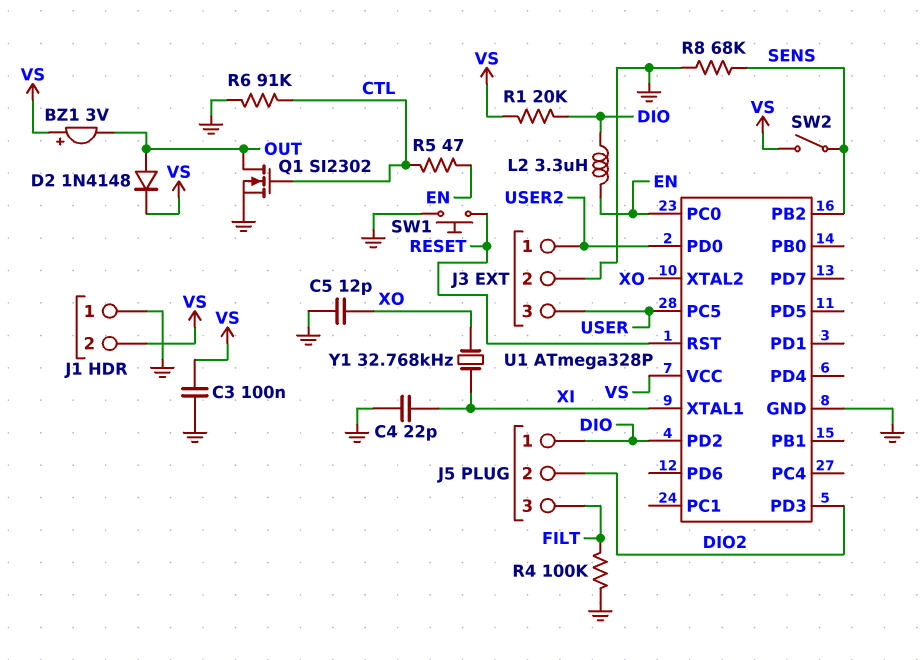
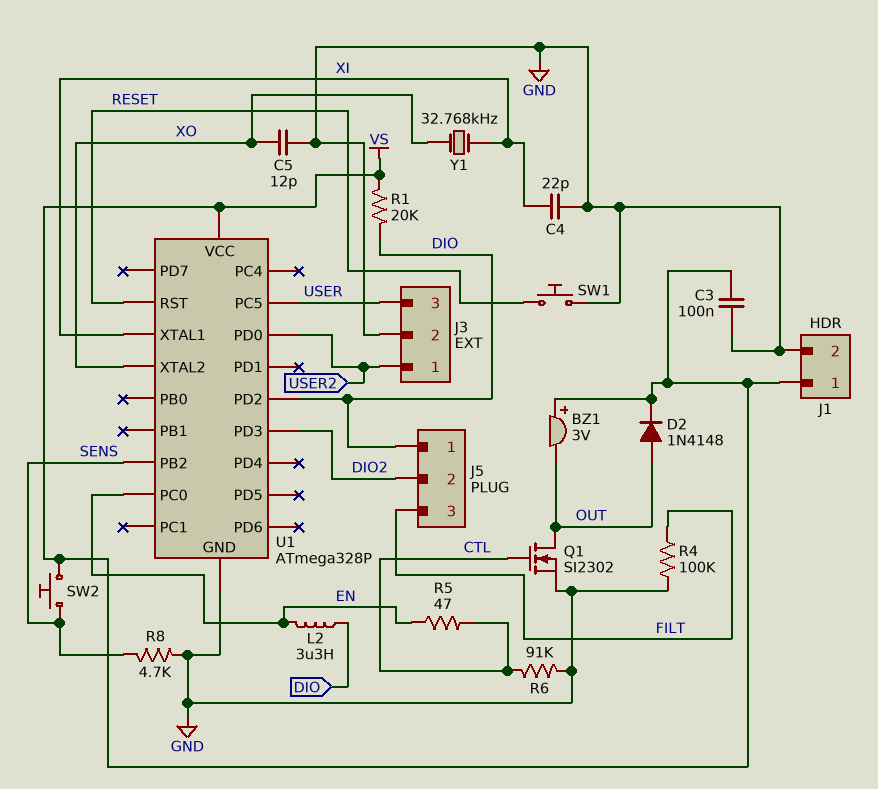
J1 pin 1: GND -> VS
J1 pin 2: VS -> GND
R8: 68k (GND, SENS) -> 4.7k (GND, SENS)
SW2: switch (SENS, VS) -> button (SENS, VS)

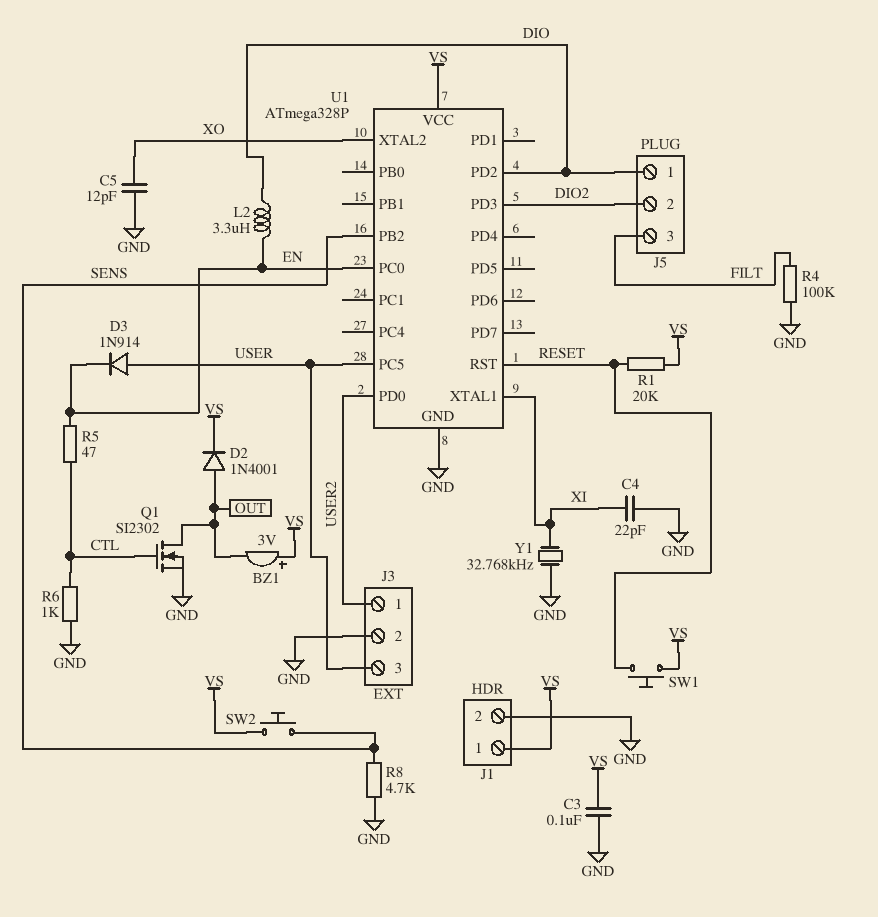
D2: diode 1N4148 (A OUT, K VS) -> diode 1N4001 (A OUT, K VS)
D3: none -> diode 1N914 (A USER, K EN)
R1: 20k (DIO, VS) -> 20k (RESET, VS)
R6: 91k (CTL, GND) -> 1k (CTL, GND)
SW1: button (GND, RESET) -> button (RESET, VS)
Y1: 32.768kHz (XI, XO) -> 32.768kHz (GND, XI)

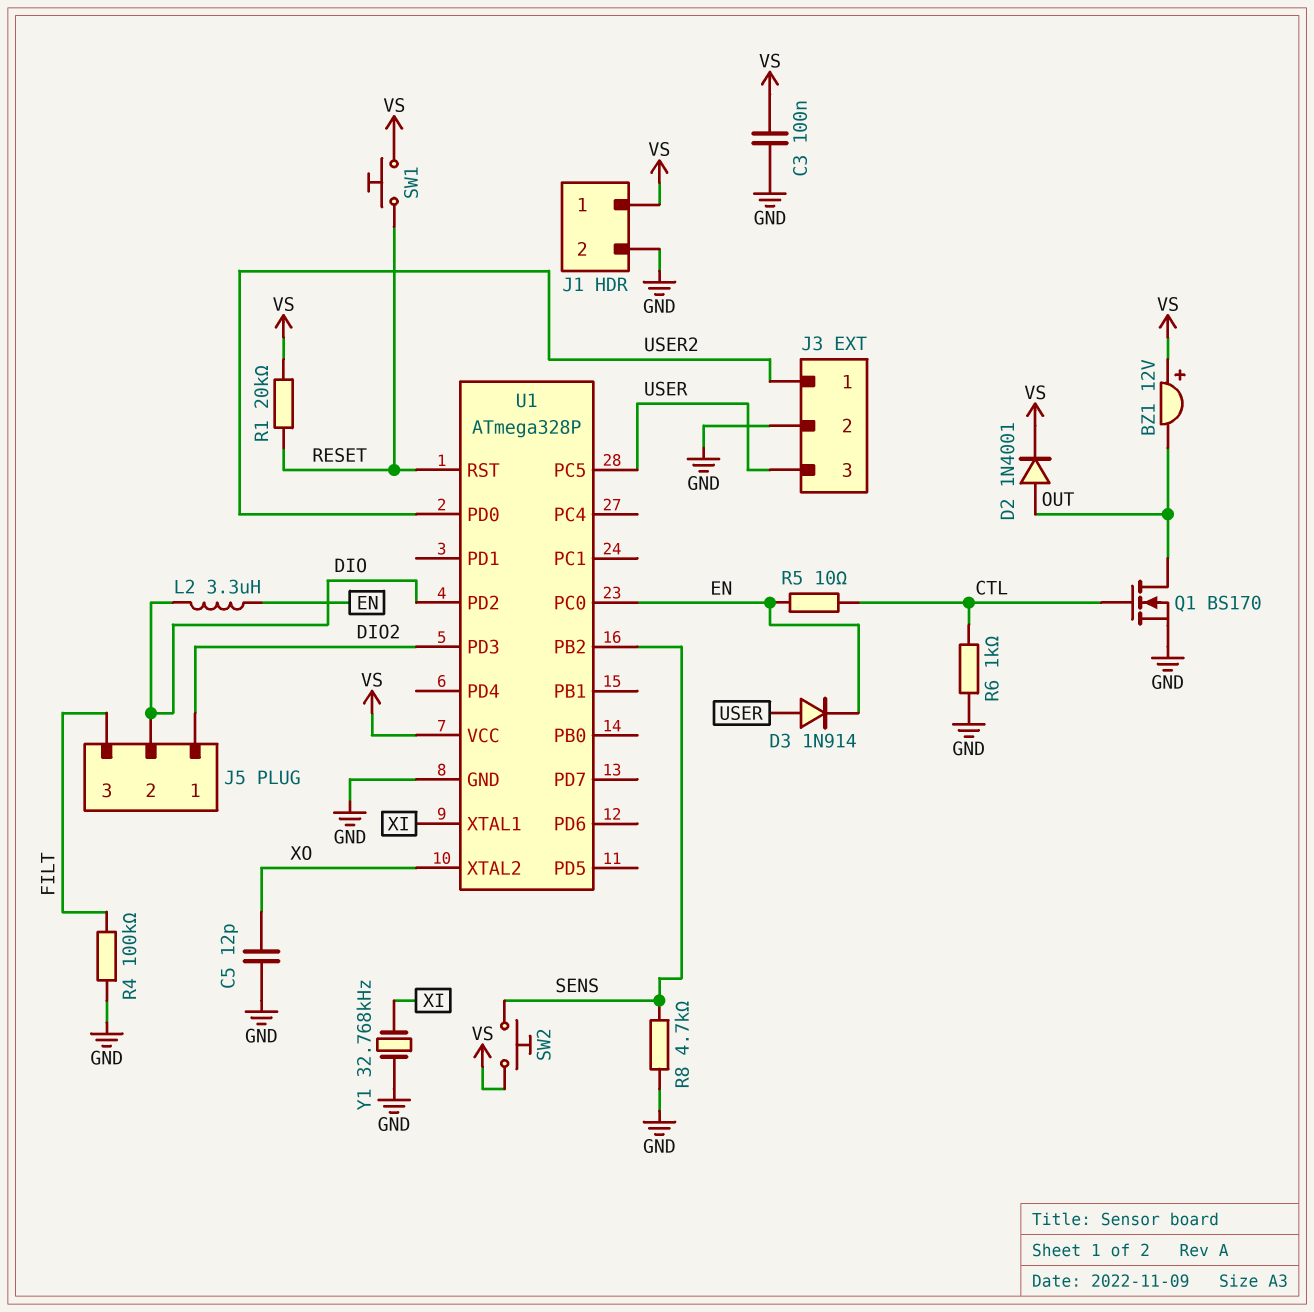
BZ1: buzzer 3V (plus VS, minus OUT) -> buzzer 12V (plus VS, minus OUT)
C4: 22pF (GND, XI) -> none
J5 pin 1: DIO -> DIO2
J5 pin 2: DIO2 -> DIO
Q1: NMOS SI2302 (G CTL, D OUT, S GND) -> NMOS BS170 (G CTL, D OUT, S GND)
R5: 47 (CTL, EN) -> 10 (CTL, EN)

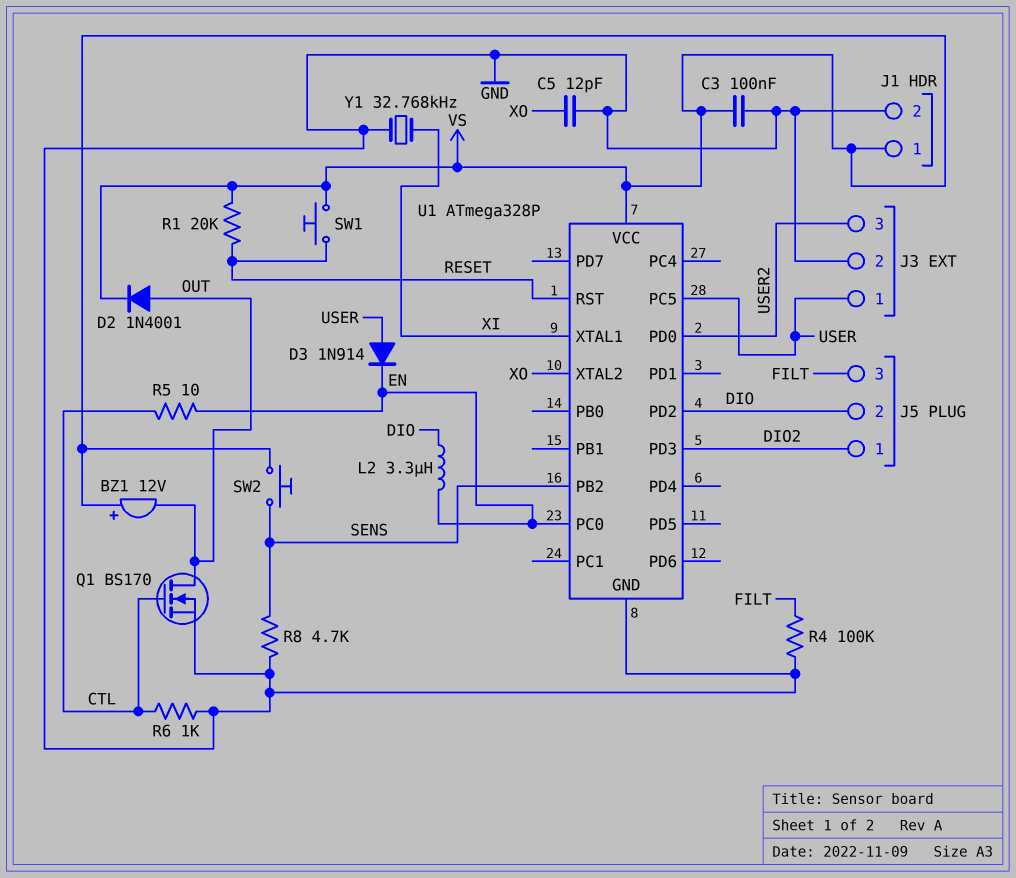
J3 pin 1: USER2 -> USER
J3 pin 3: USER -> USER2

